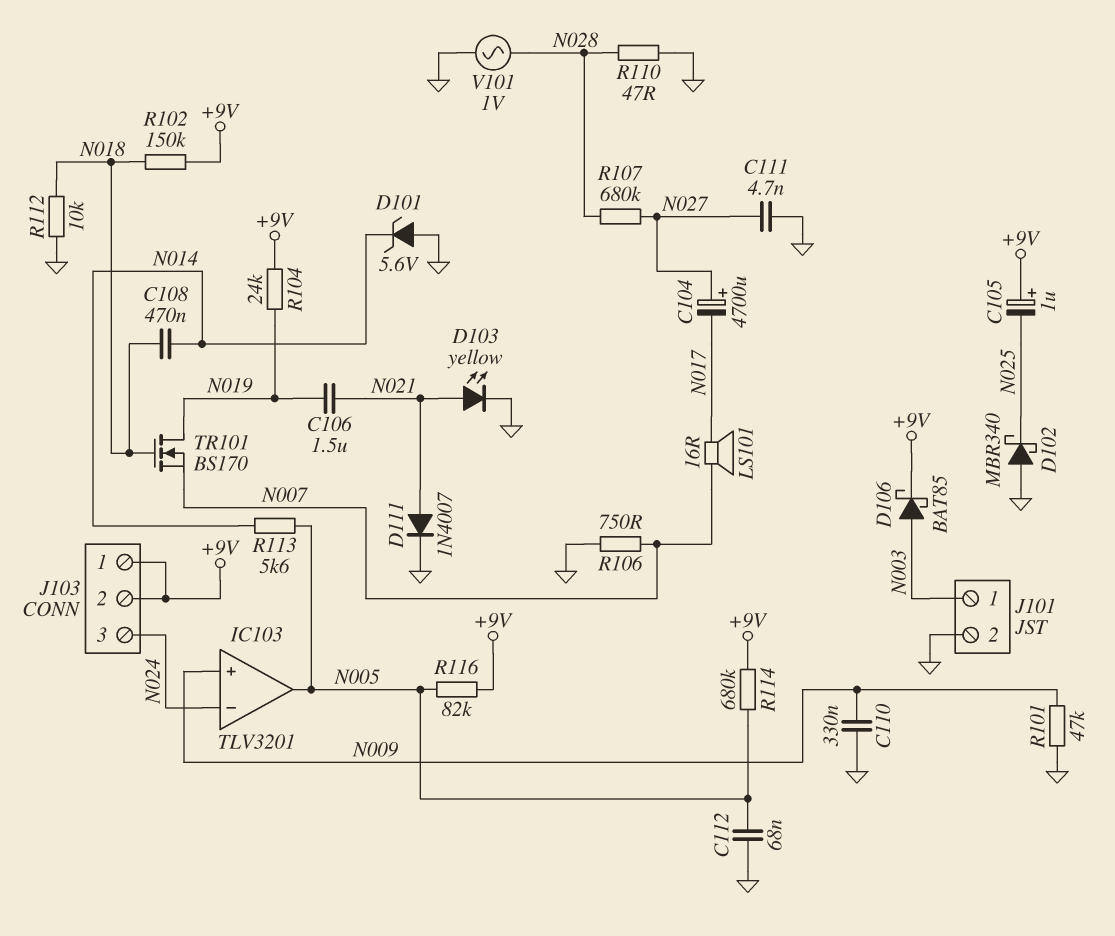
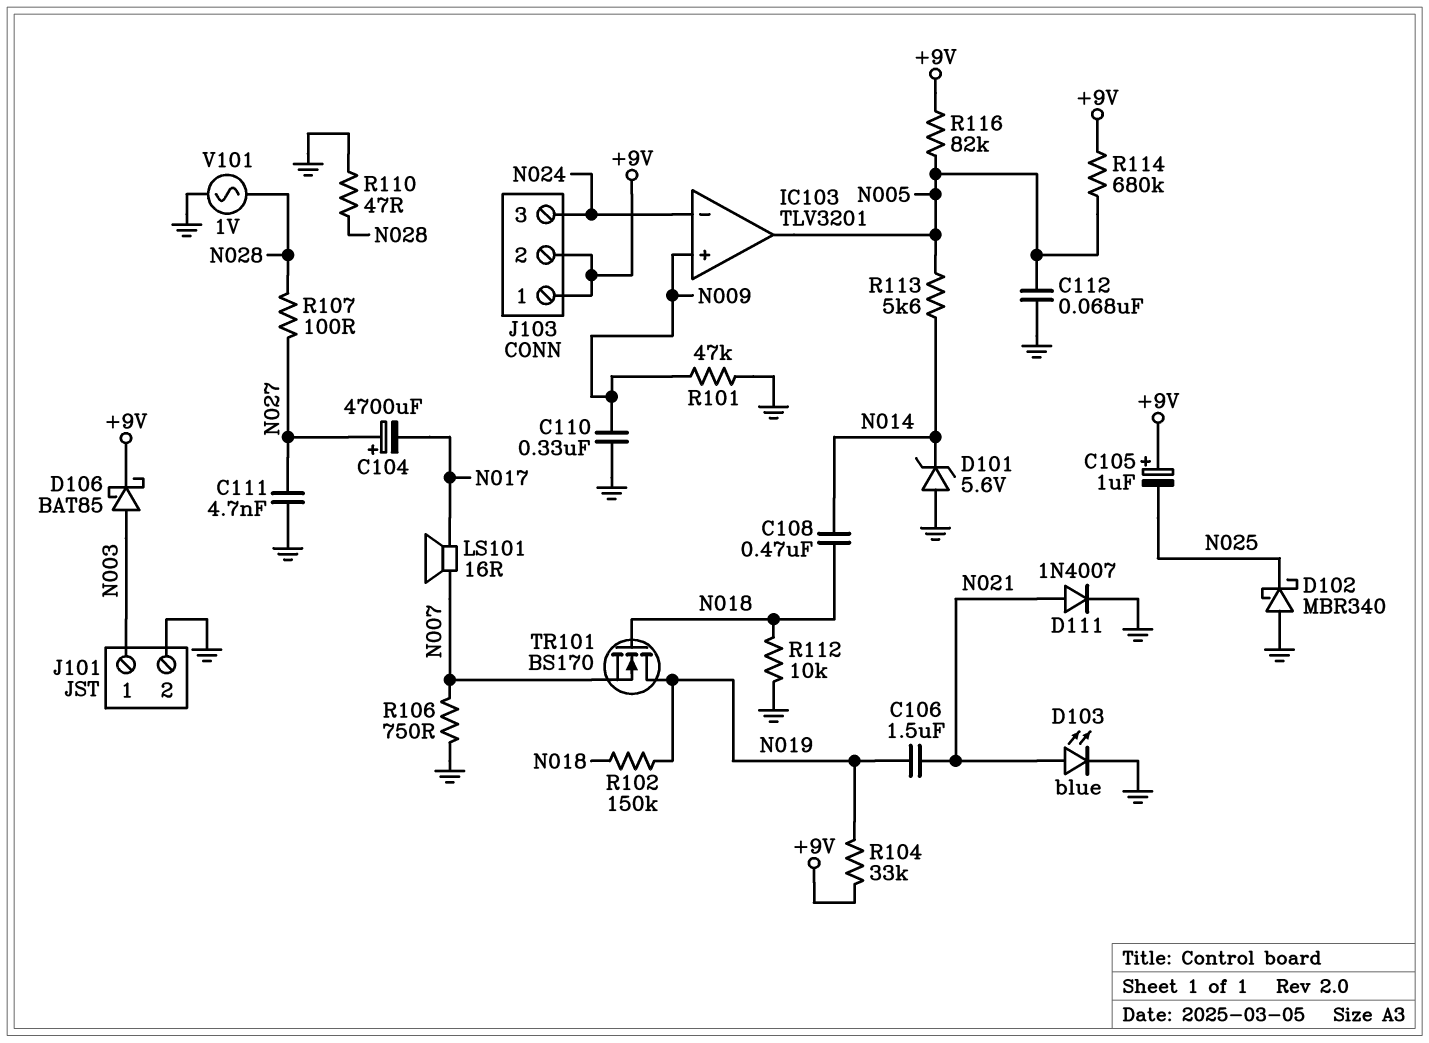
D103: LED yellow (A N021, K GND) -> LED blue (A N021, K GND)
R102: 150k (+9V, N018) -> 150k (N018, N019)
R104: 24k (+9V, N019) -> 33k (+9V, N019)
R107: 680k (N027, N028) -> 100 (N027, N028)

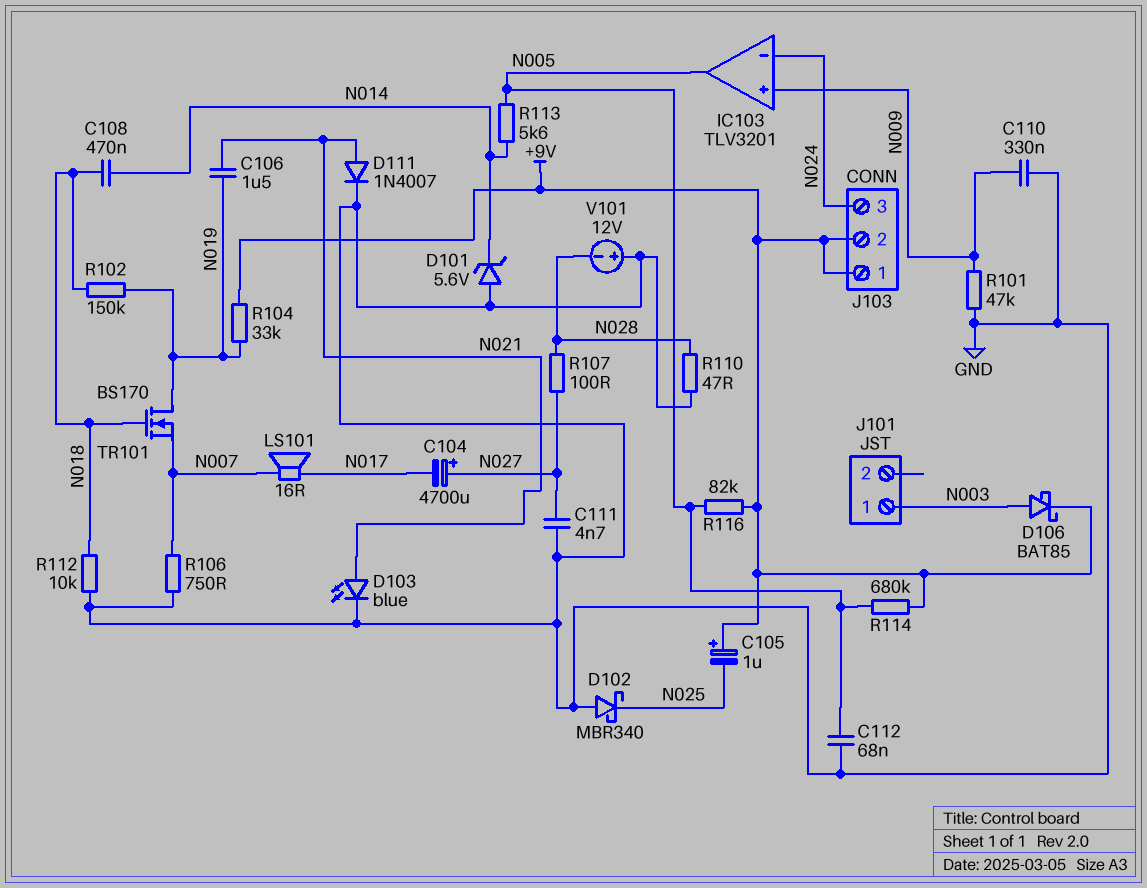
J101 pin 2: GND -> none
V101: AC 1V (GND, N028) -> 12V (plus GND, minus N028)

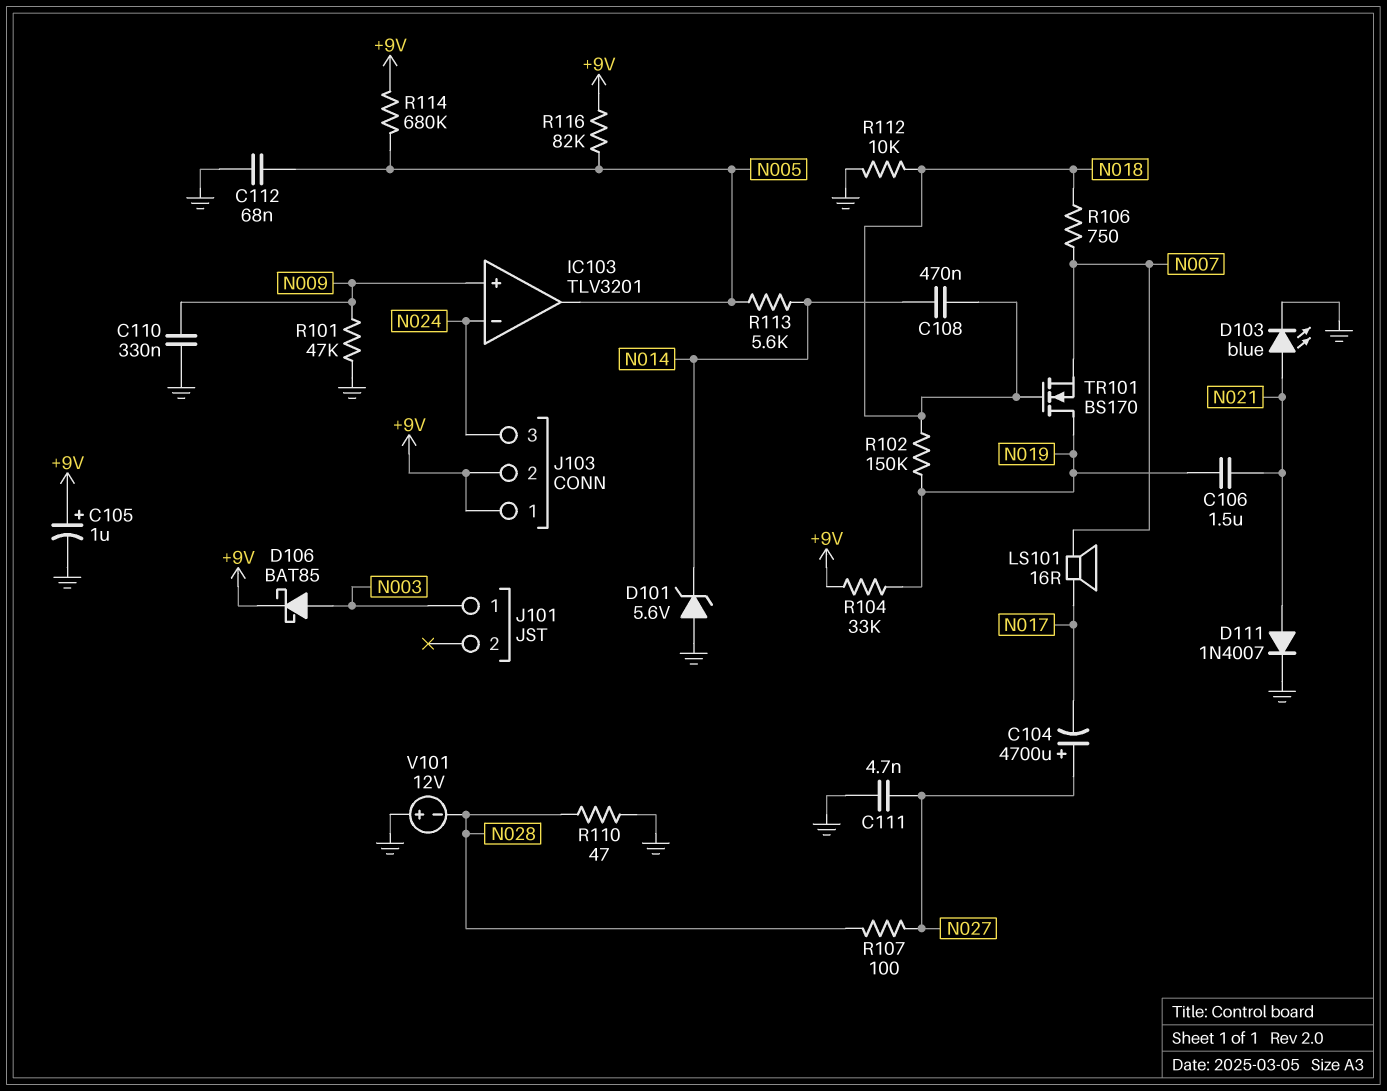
C105: 1uF (plus +9V, minus N025) -> 1uF (plus +9V, minus GND)
D102: schottky MBR340 (A GND, K N025) -> none
R106: 750 (GND, N007) -> 750 (N007, N018)

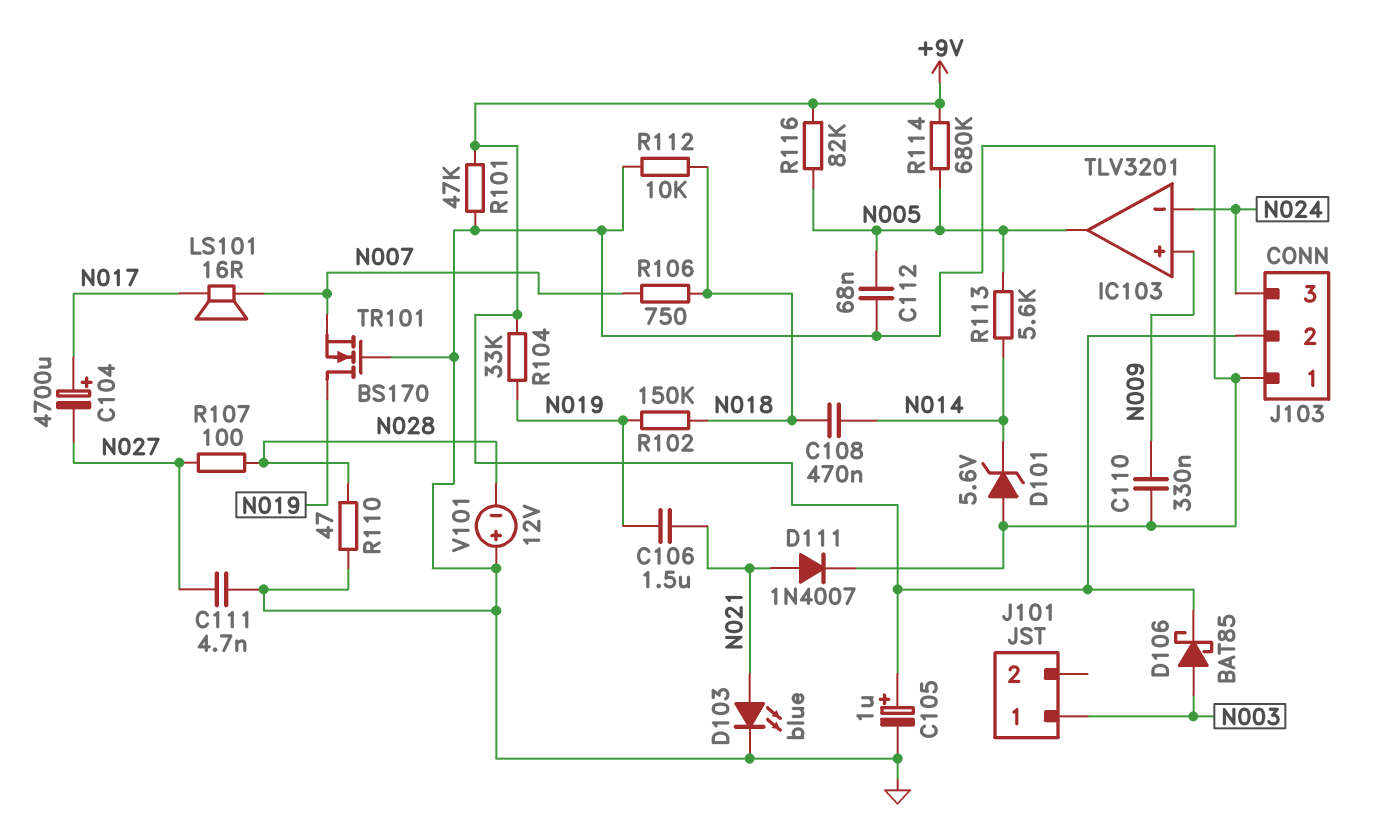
C104: 4700uF (plus N027, minus N017) -> 4700uF (plus N017, minus N027)
J103 pin 1: +9V -> GND
R101: 47k (GND, N009) -> 47k (+9V, GND)
TR101: NMOS BS170 (G N018, D N019, S N007) -> NMOS BS170 (G GND, D N019, S N007)

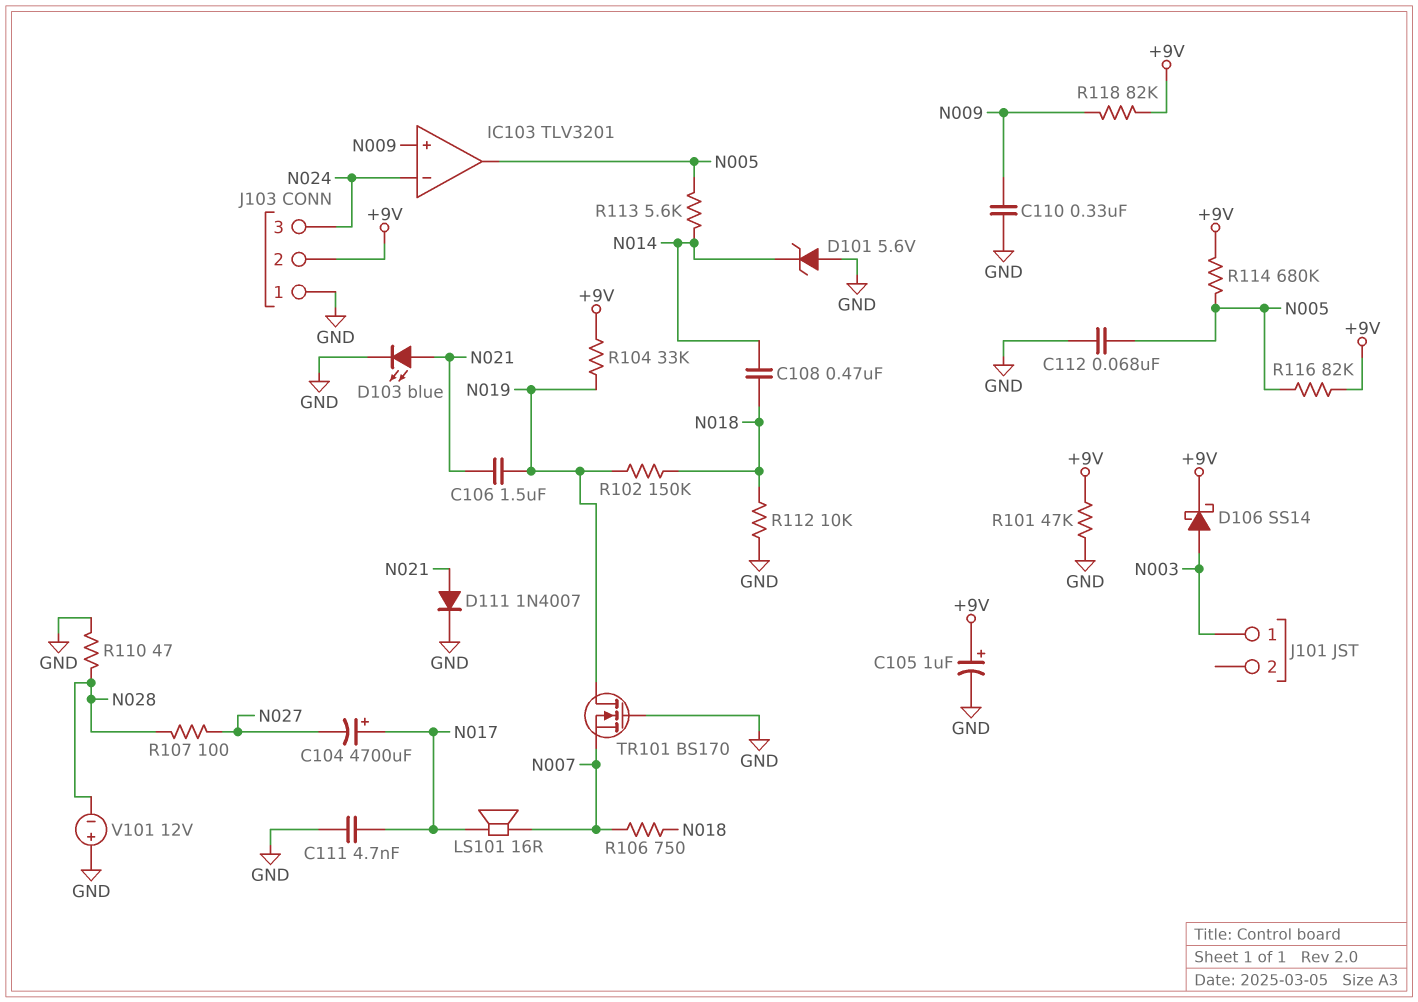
C111: 4.7nF (GND, N027) -> 4.7nF (GND, N017)
D106: schottky BAT85 (A N003, K +9V) -> schottky SS14 (A N003, K +9V)
R118: none -> 82k (+9V, N009)

